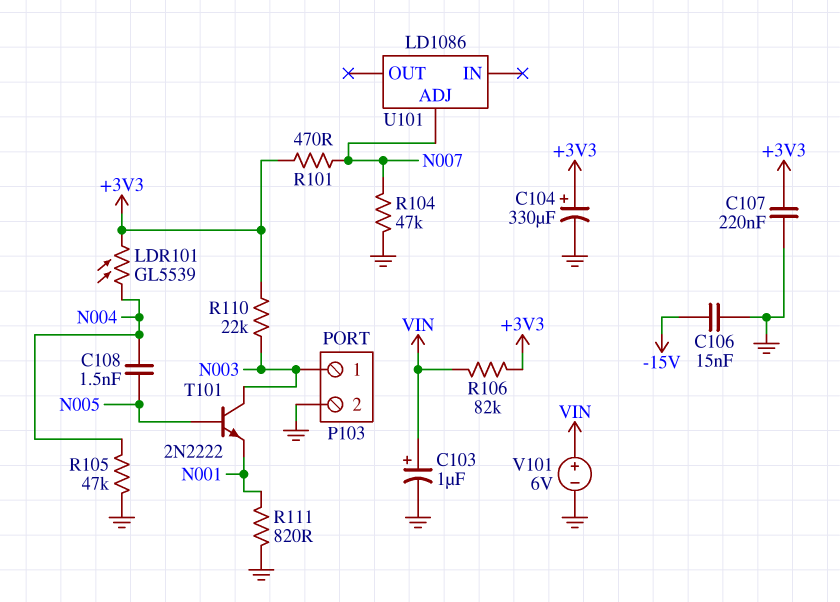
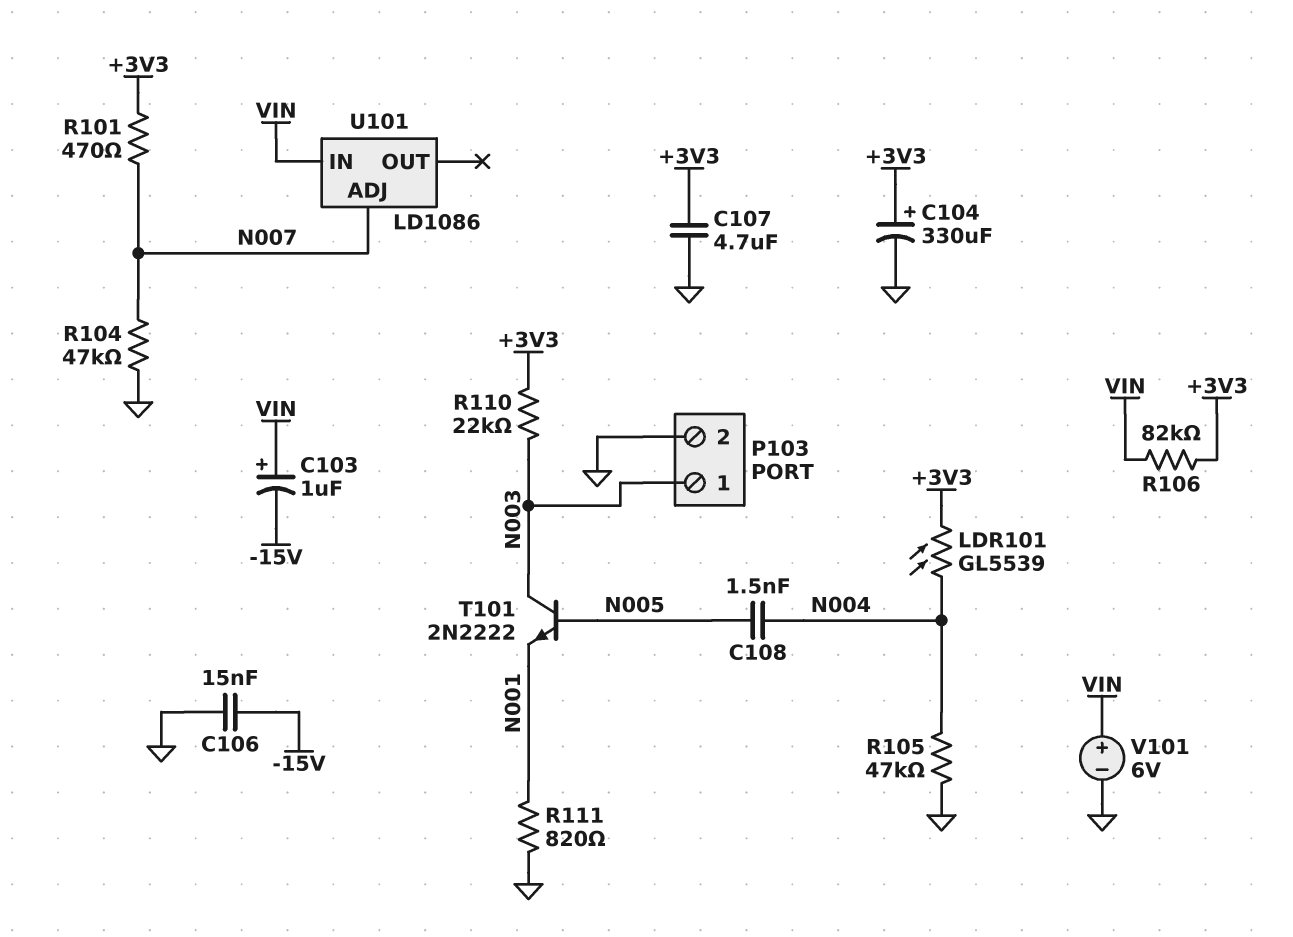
C103: 1uF (plus VIN, minus GND) -> 1uF (plus VIN, minus -15V)
C107: 220nF (+3V3, GND) -> 4.7uF (+3V3, GND)
U101 pin IN: none -> VIN

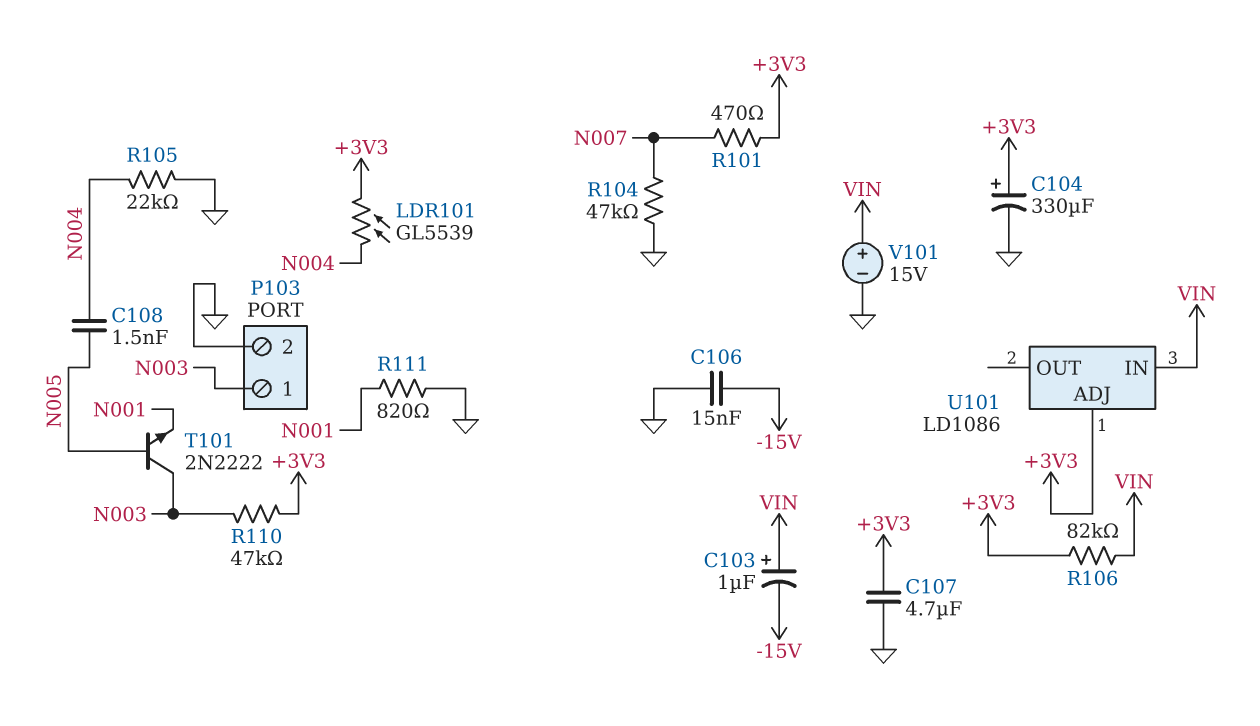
R105: 47k (GND, N004) -> 22k (GND, N004)
R110: 22k (+3V3, N003) -> 47k (+3V3, N003)
U101 pin ADJ: N007 -> +3V3
V101: 6V (plus VIN, minus GND) -> 15V (plus VIN, minus GND)

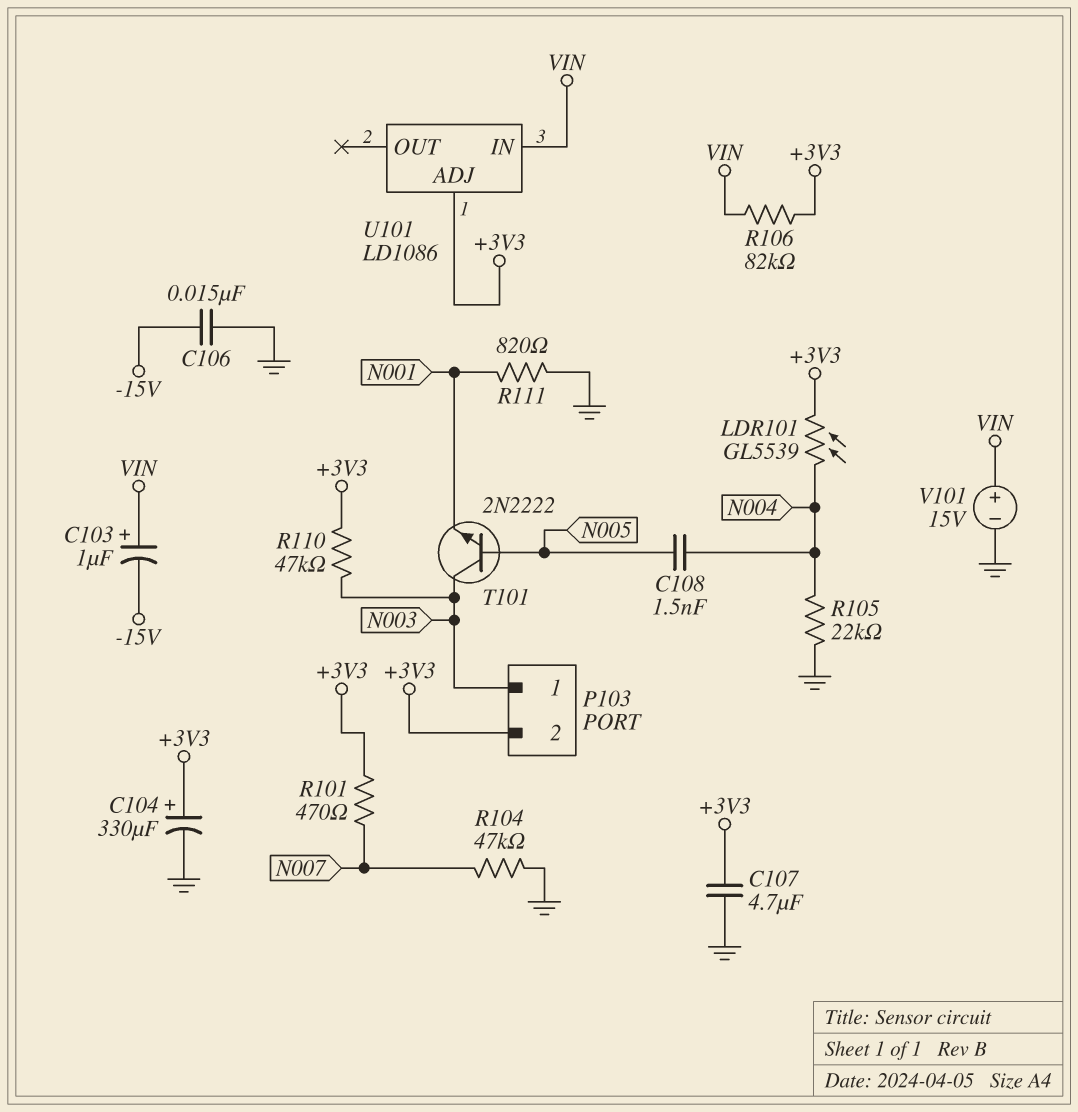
P103 pin 2: GND -> +3V3

